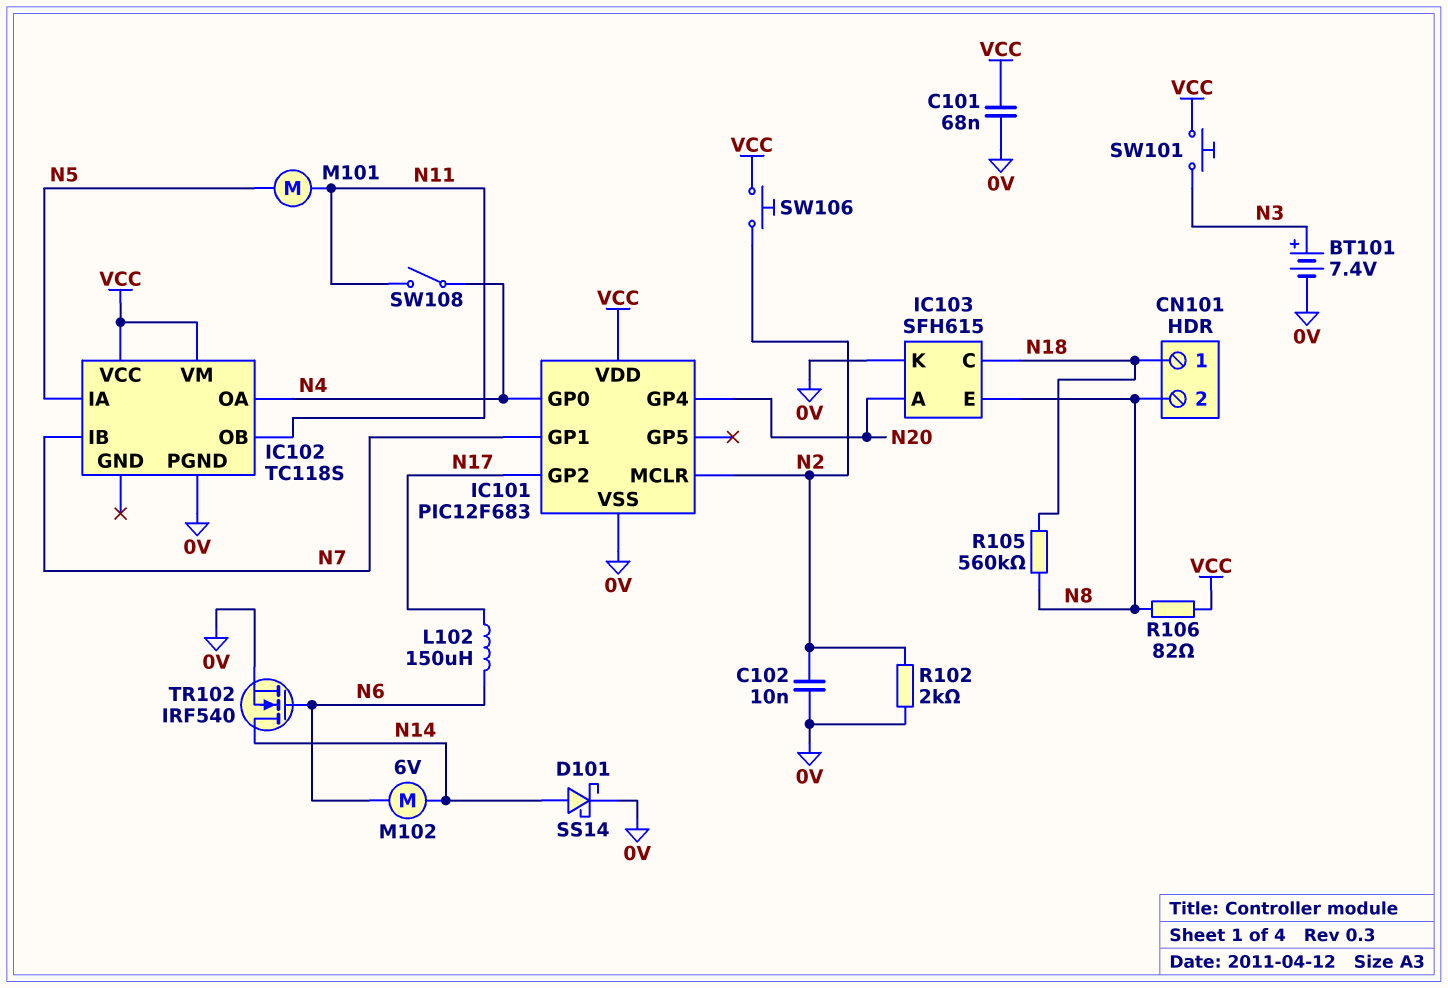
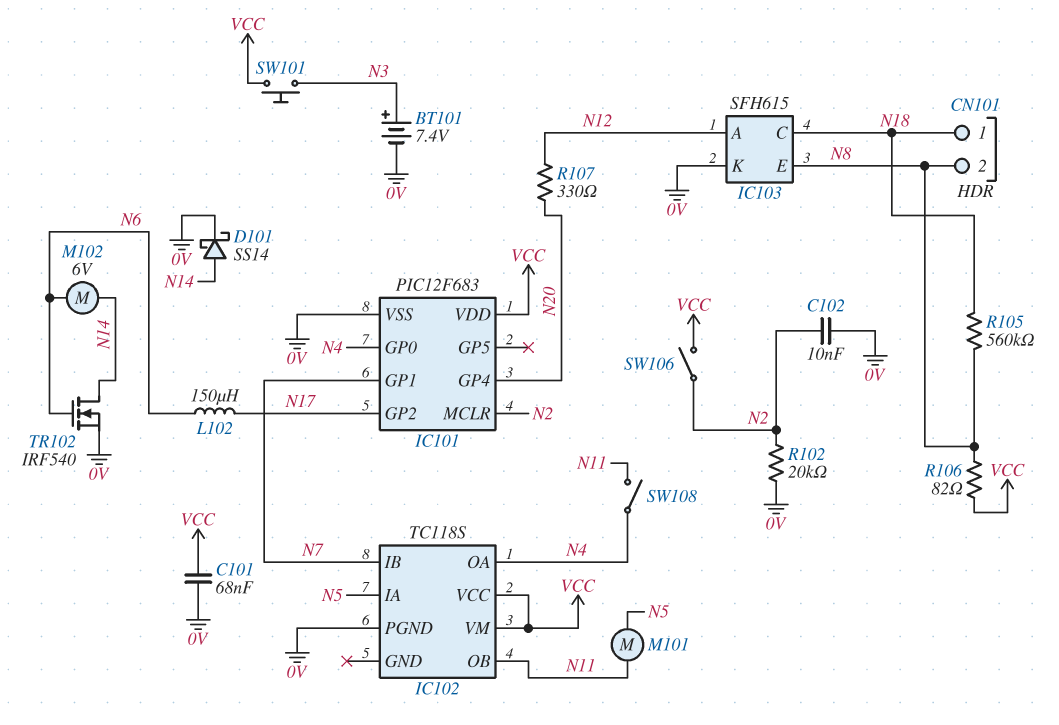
IC103 pin A: N20 -> N12
R102: 2k (0V, N2) -> 20k (0V, N2)
R107: none -> 330 (N12, N20)
SW106: button (N2, VCC) -> switch (N2, VCC)

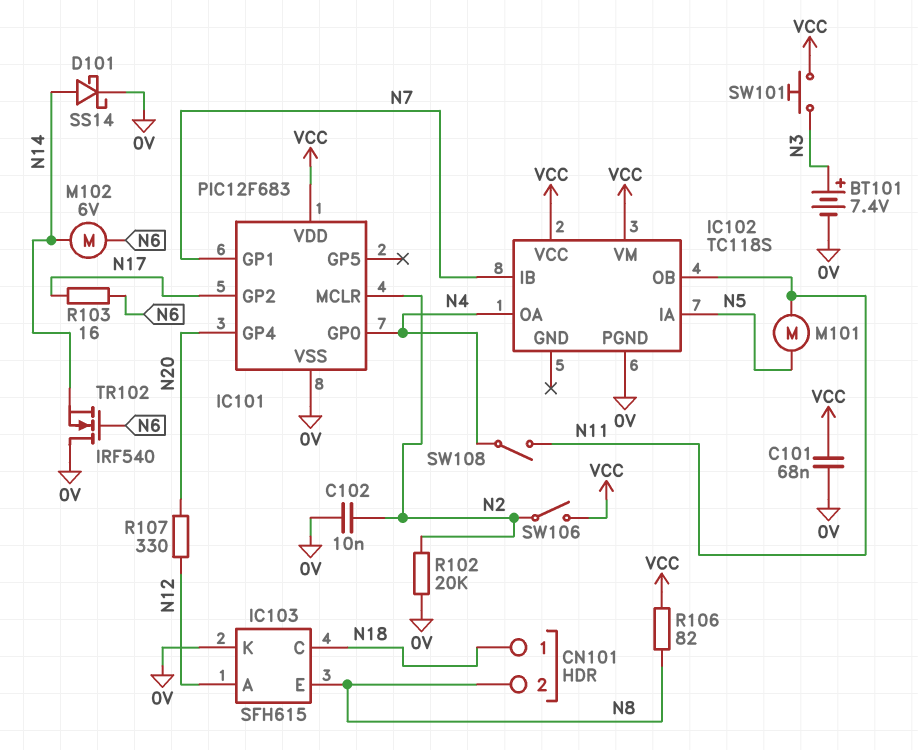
L102: 150uH (N6, N17) -> none
R103: none -> 16 (N6, N17)
R105: 560k (N8, N18) -> none
TR102: NMOS IRF540 (G N6, D N14, S 0V) -> NMOS IRF540 (G N6, D 0V, S N14)

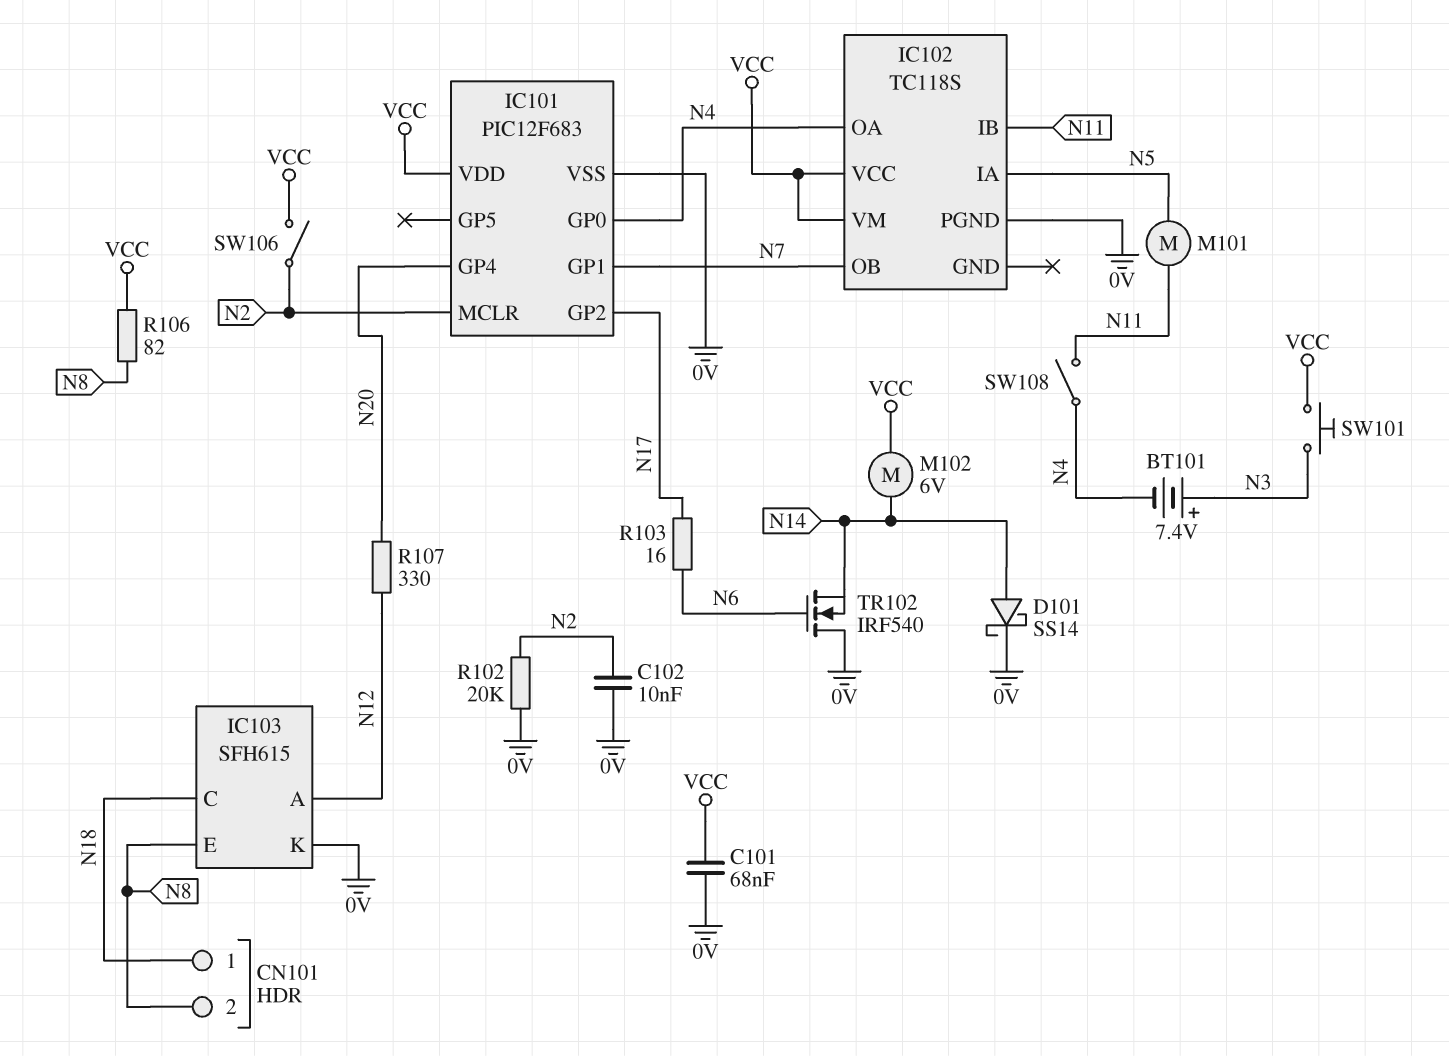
BT101: 7.4V (plus N3, minus 0V) -> 7.4V (plus N3, minus N4)
IC102 pin IB: N7 -> N11
IC102 pin OB: N11 -> N7
M102: motor 6V (N6, N14) -> motor 6V (N14, VCC)

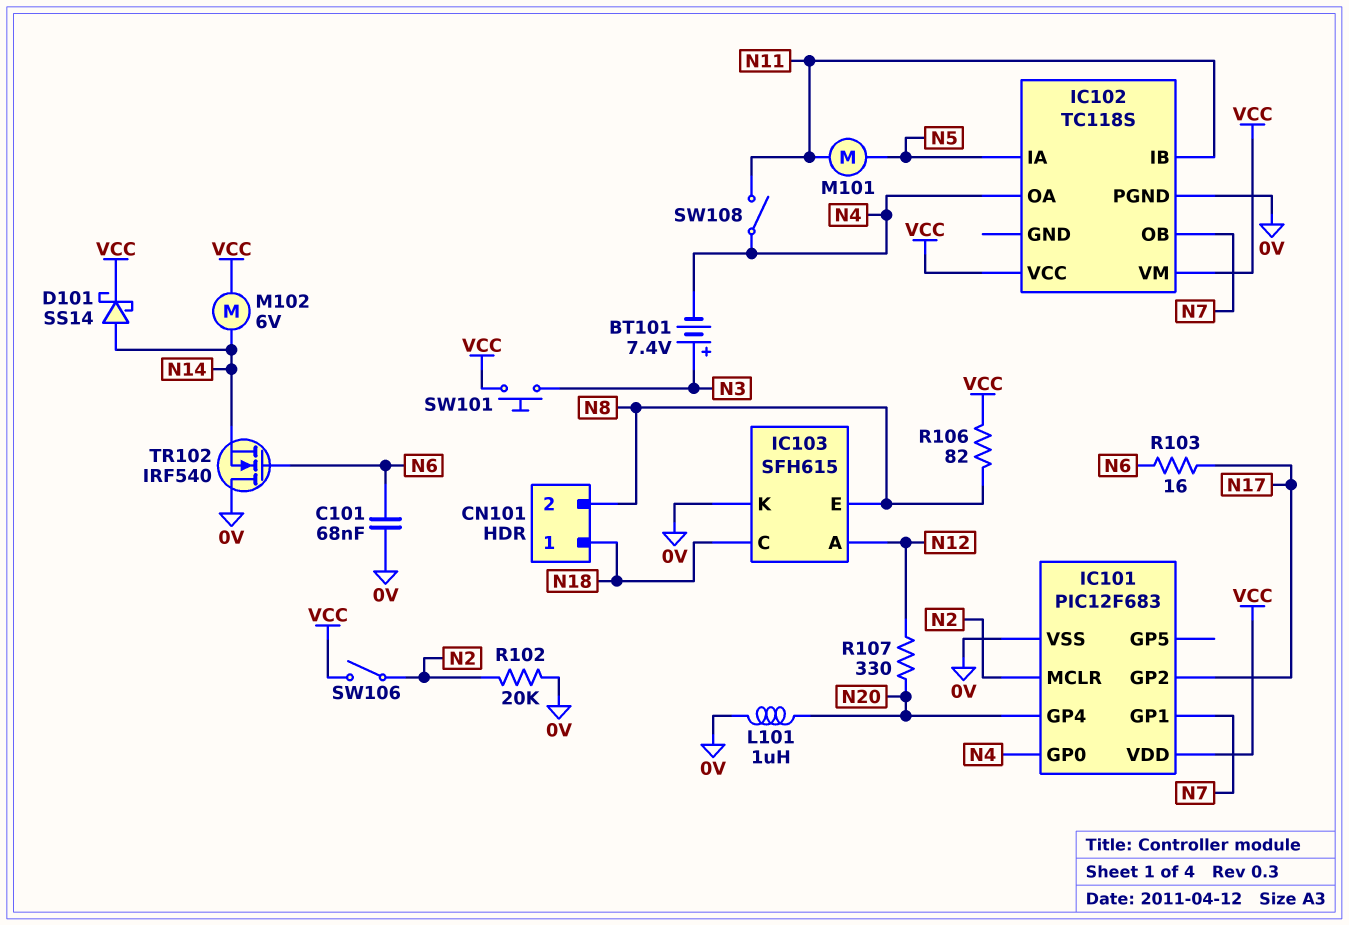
C101: 68nF (0V, VCC) -> 68nF (0V, N6)
C102: 10nF (0V, N2) -> none
D101: schottky SS14 (A N14, K 0V) -> schottky SS14 (A N14, K VCC)
L101: none -> 1uH (0V, N20)

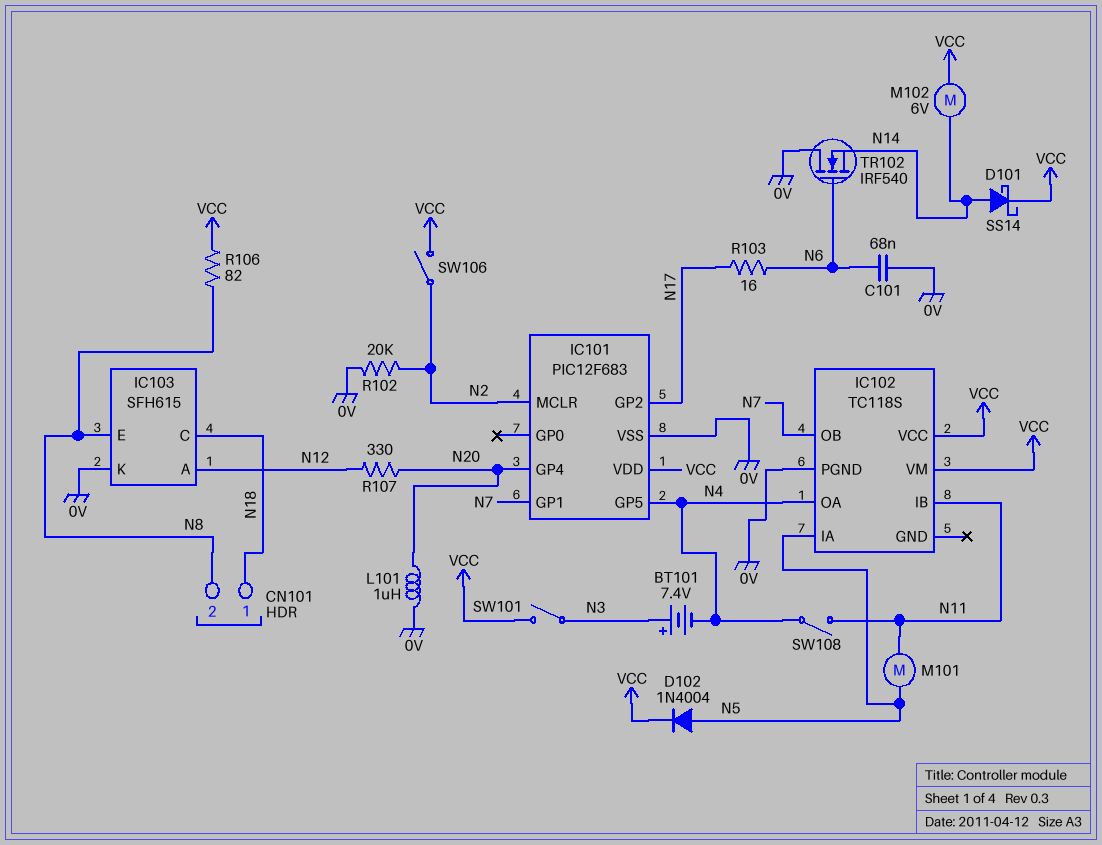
D102: none -> diode 1N4004 (A N5, K VCC)
IC101 pin GP0: N4 -> none
IC101 pin GP5: none -> N4
SW101: button (N3, VCC) -> switch (N3, VCC)

